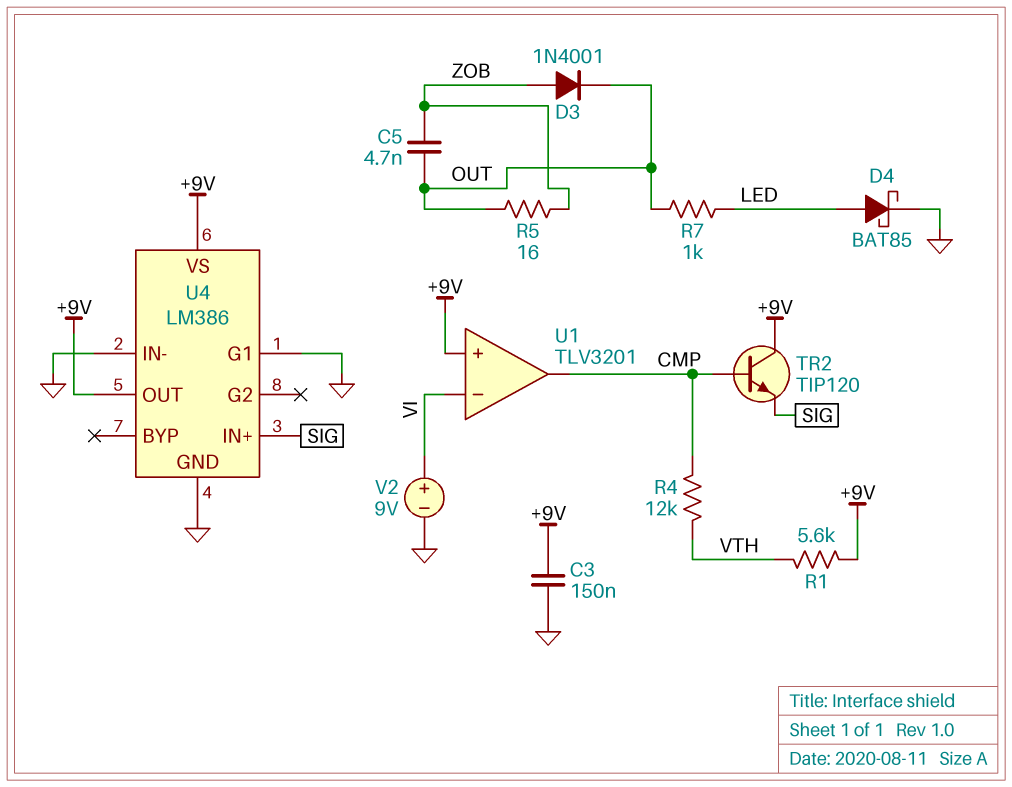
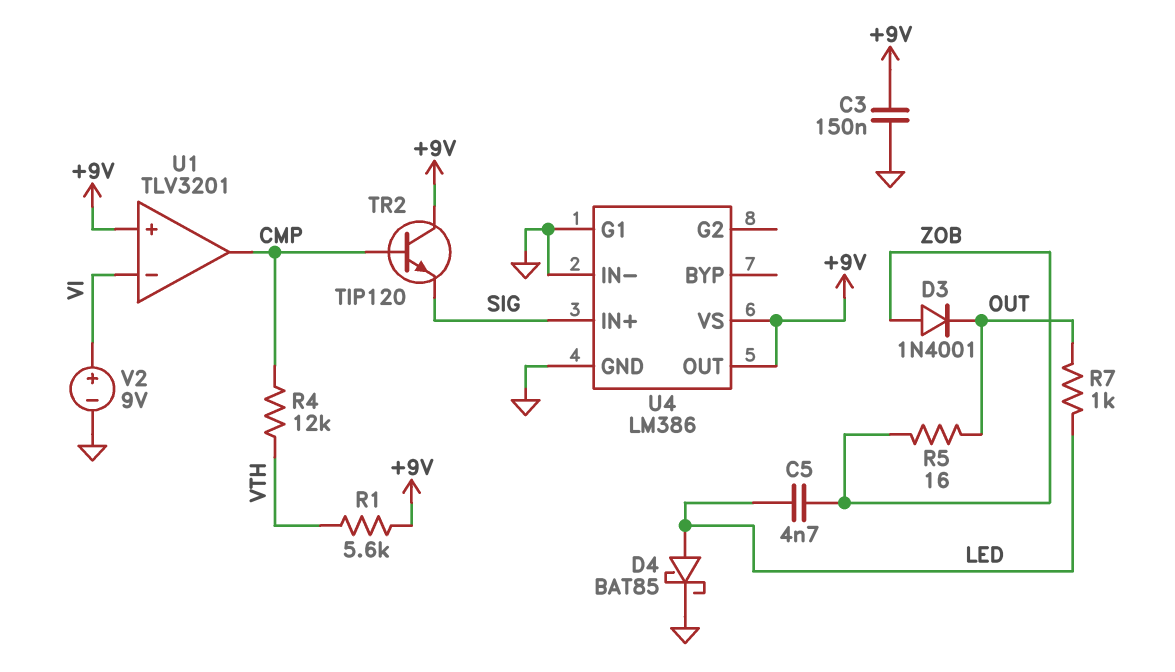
C5: 4.7nF (OUT, ZOB) -> 4.7nF (LED, ZOB)

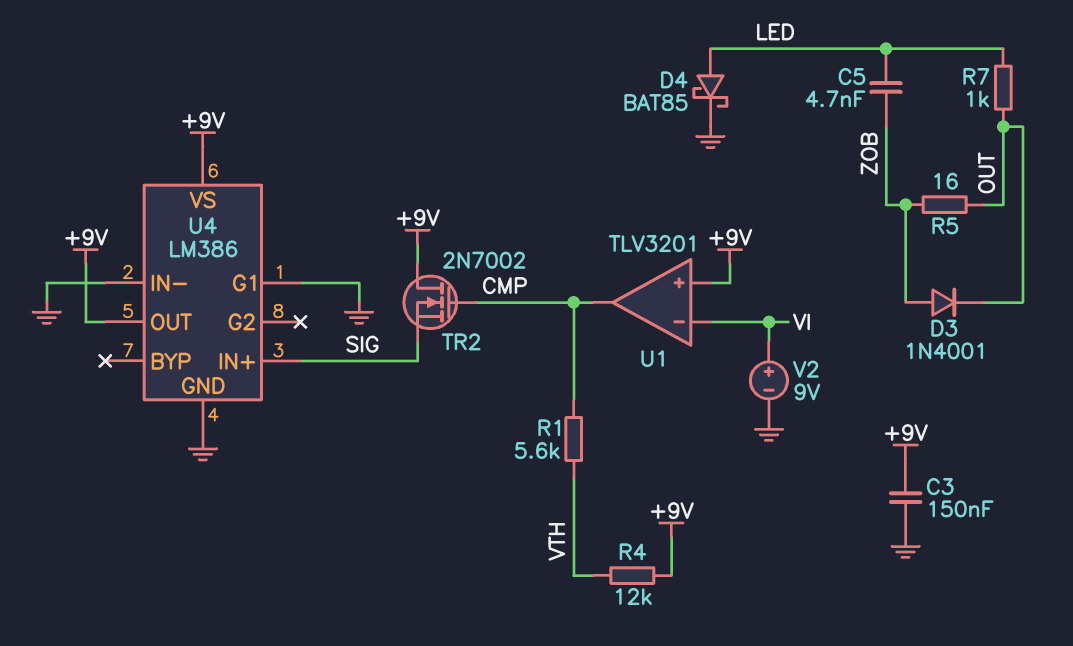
R1: 5.6k (+9V, VTH) -> 5.6k (CMP, VTH)
R4: 12k (CMP, VTH) -> 12k (+9V, VTH)
TR2: NPN TIP120 (B CMP, C +9V, E SIG) -> NMOS 2N7002 (G CMP, D +9V, S SIG)

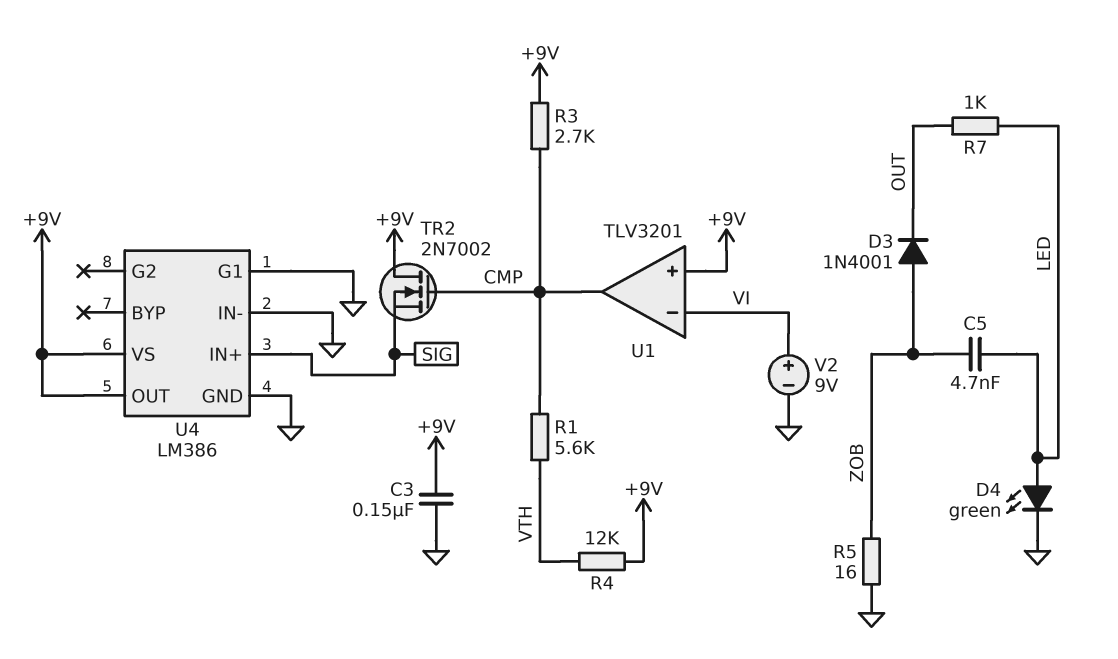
D4: schottky BAT85 (A LED, K GND) -> LED green (A LED, K GND)
R3: none -> 2.7k (+9V, CMP)
R5: 16 (OUT, ZOB) -> 16 (GND, ZOB)

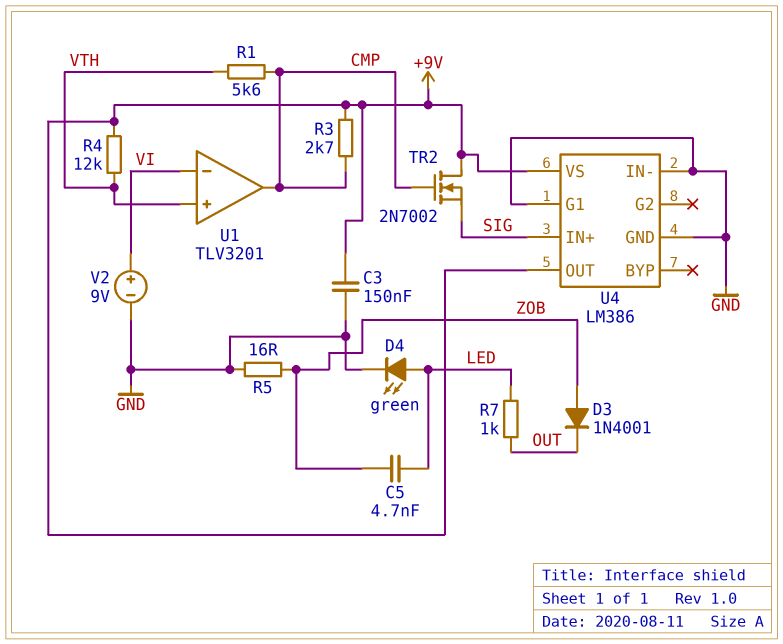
U1 pin in+: +9V -> VTH

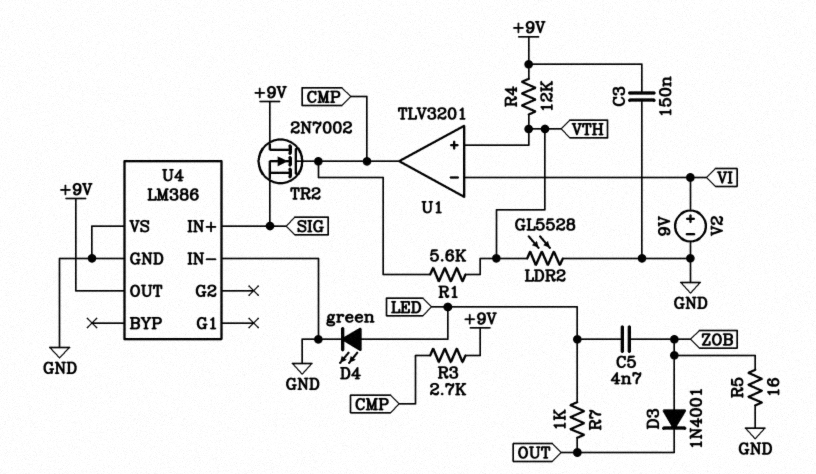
LDR2: none -> GL5528 (GND, VTH)
U4 pin G1: GND -> none
U4 pin VS: +9V -> GND

